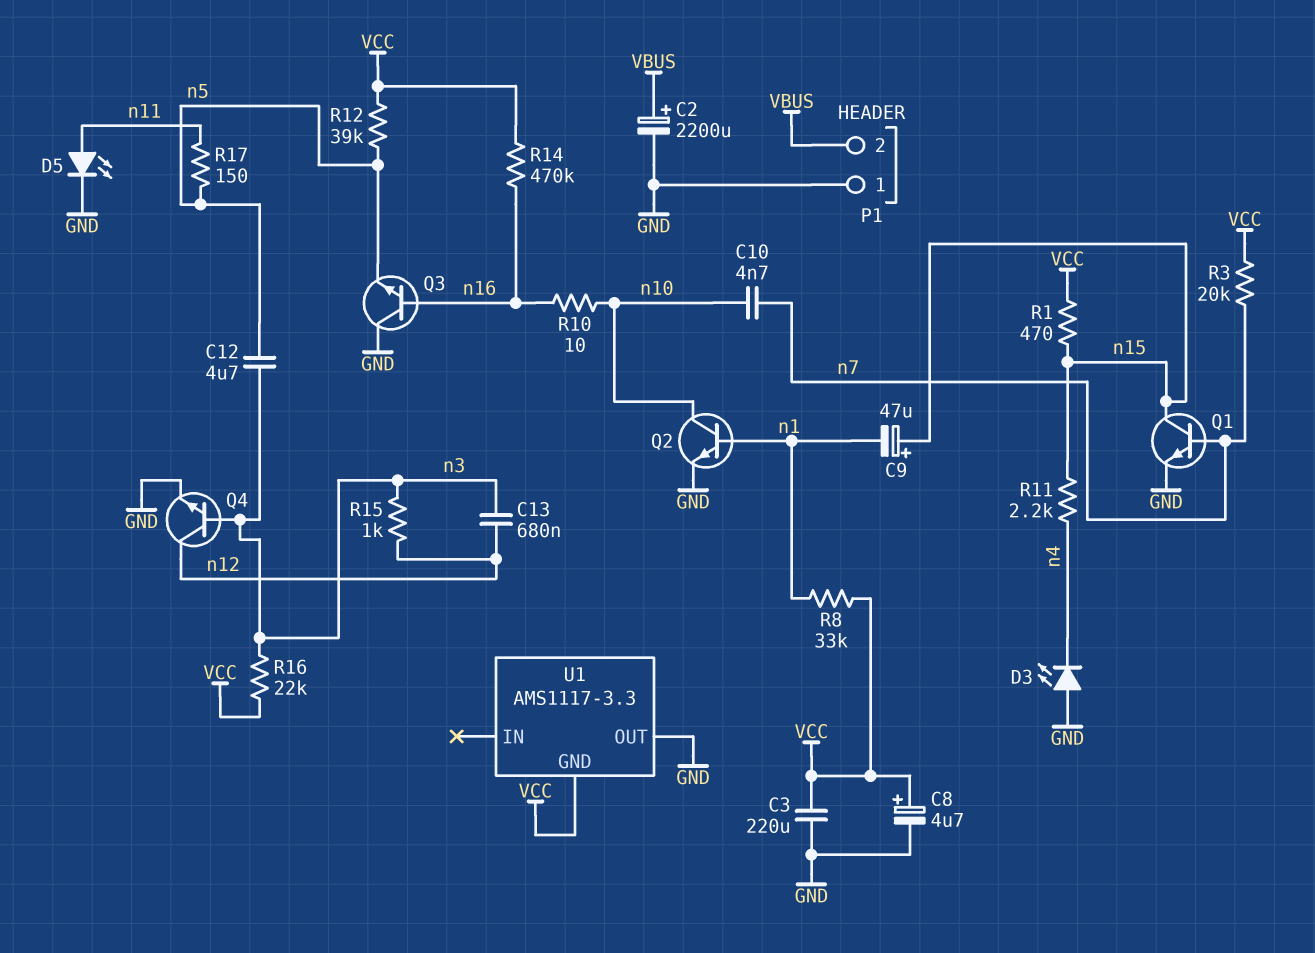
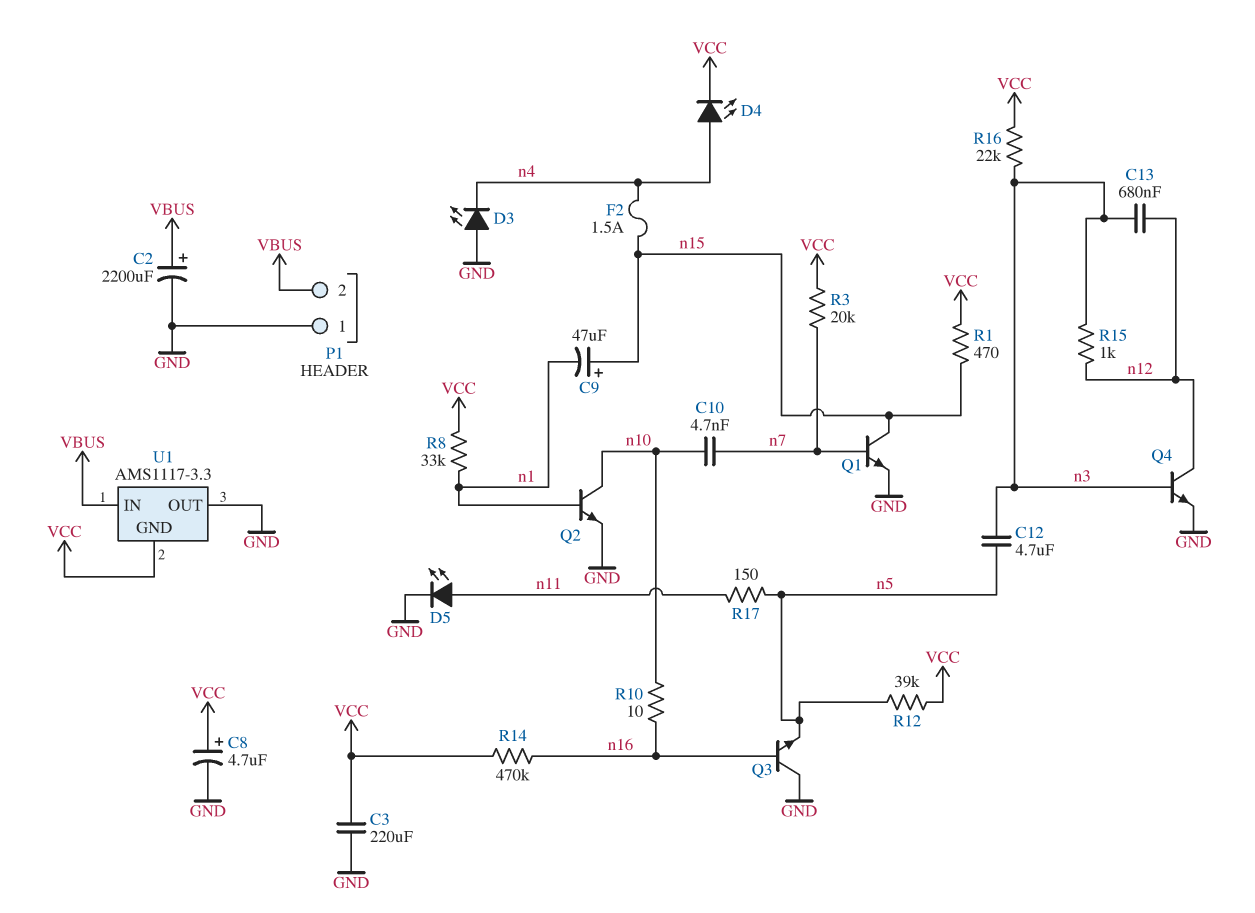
D4: none -> LED (A n4, K VCC)
F2: none -> 1.5A (n4, n15)
R11: 2.2k (n4, n15) -> none
U1 pin IN: none -> VBUS

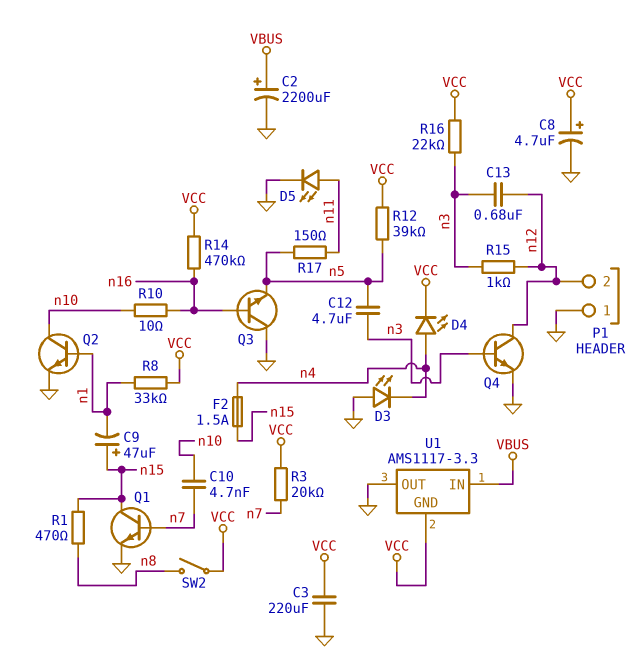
P1 pin 2: VBUS -> n12
R1: 470 (VCC, n15) -> 470 (n8, n15)
SW2: none -> switch (VCC, n8)

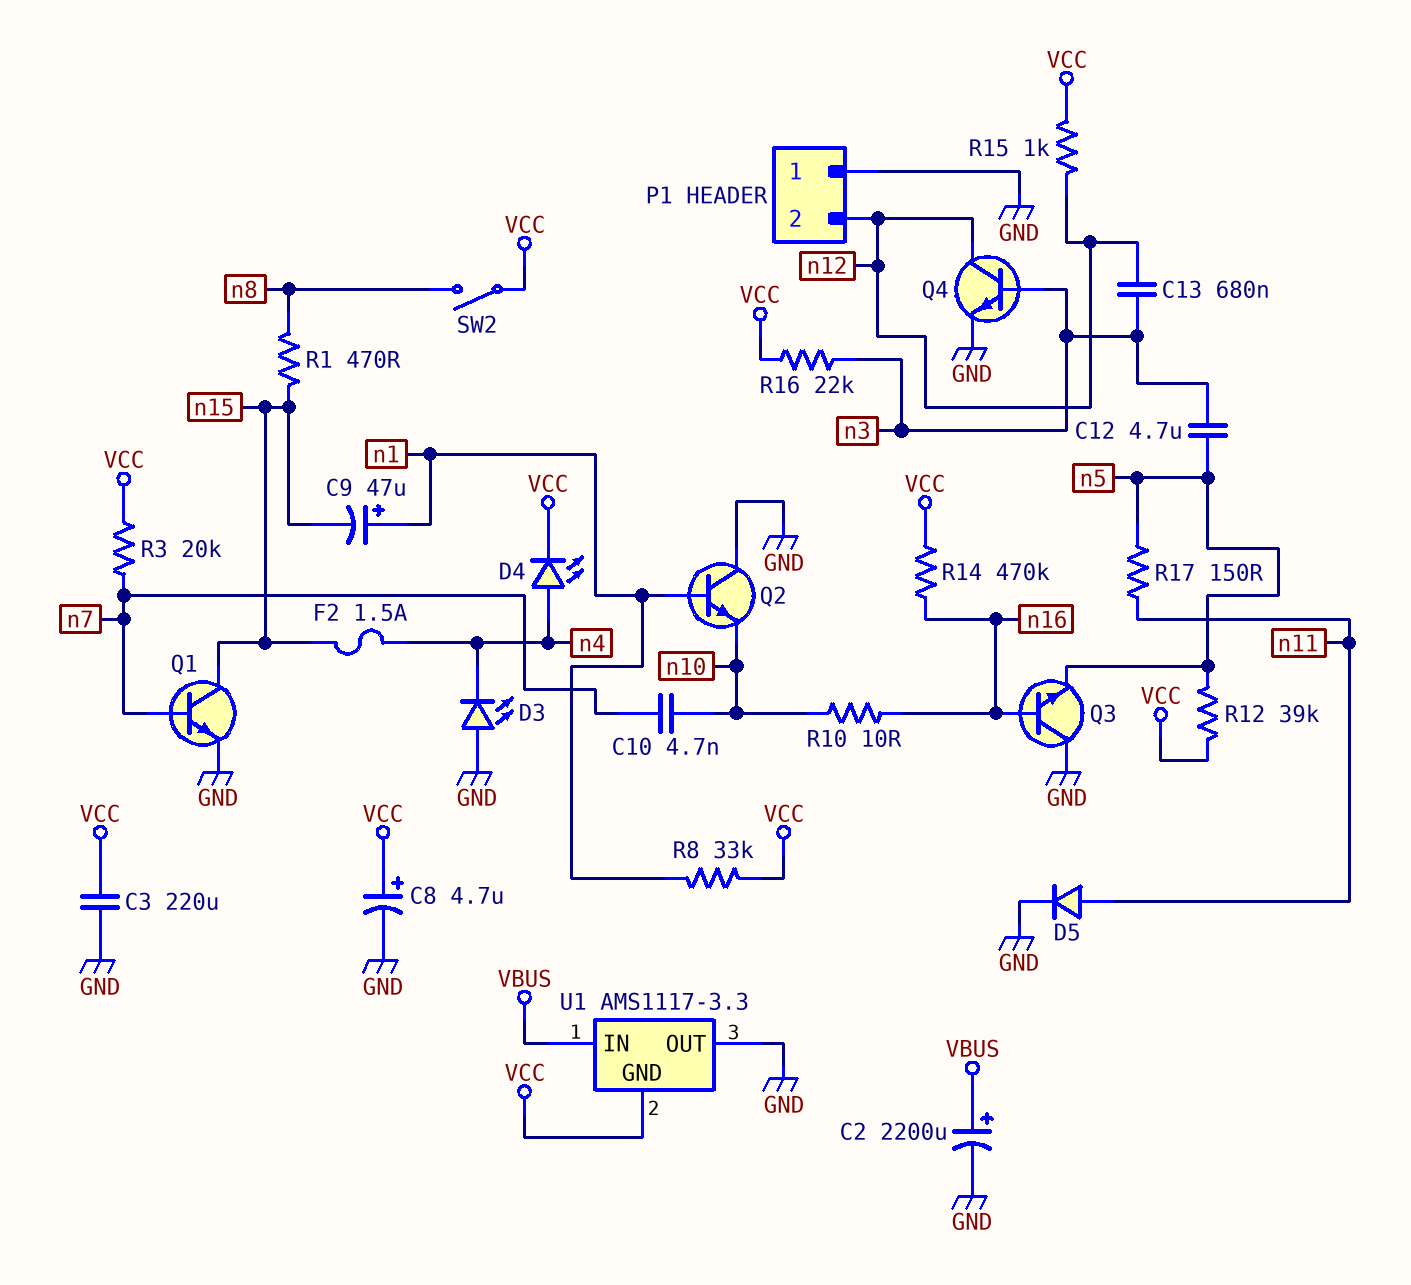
C9: 47uF (plus n15, minus n1) -> 47uF (plus n1, minus n15)
D5: LED (A n11, K GND) -> diode (A n11, K GND)
Q2: NPN (B n1, C n10, E GND) -> NPN (B n1, C GND, E n10)
R15: 1k (n3, n12) -> 1k (VCC, n12)

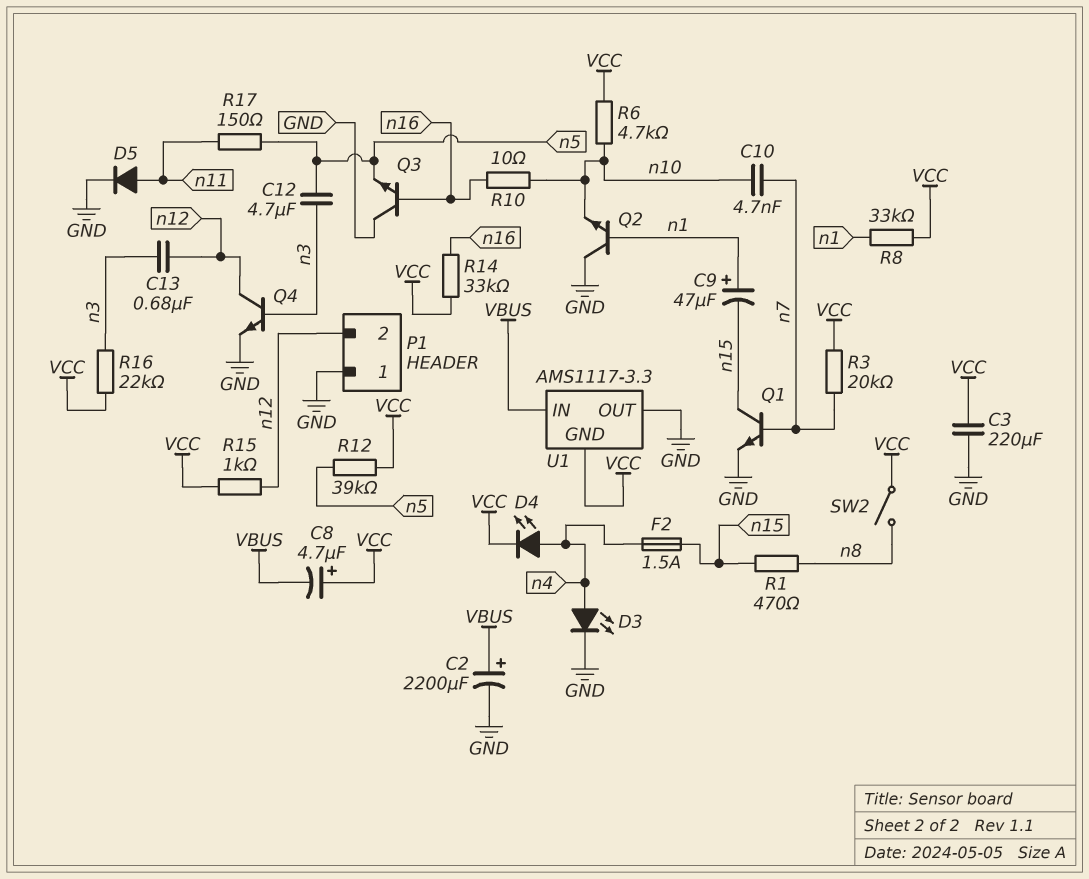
C8: 4.7uF (plus VCC, minus GND) -> 4.7uF (plus VCC, minus VBUS)
D3: LED (A GND, K n4) -> LED (A n4, K GND)
R6: none -> 4.7k (VCC, n10)
R14: 470k (VCC, n16) -> 33k (VCC, n16)

